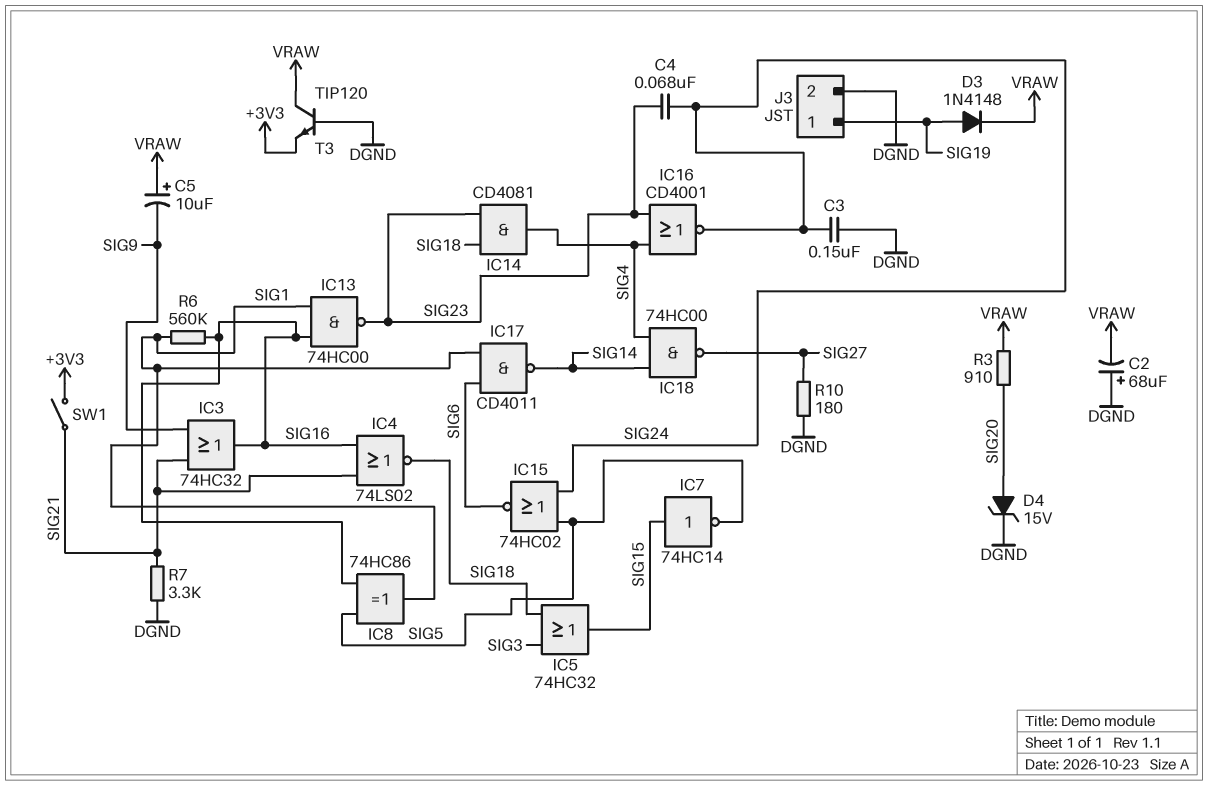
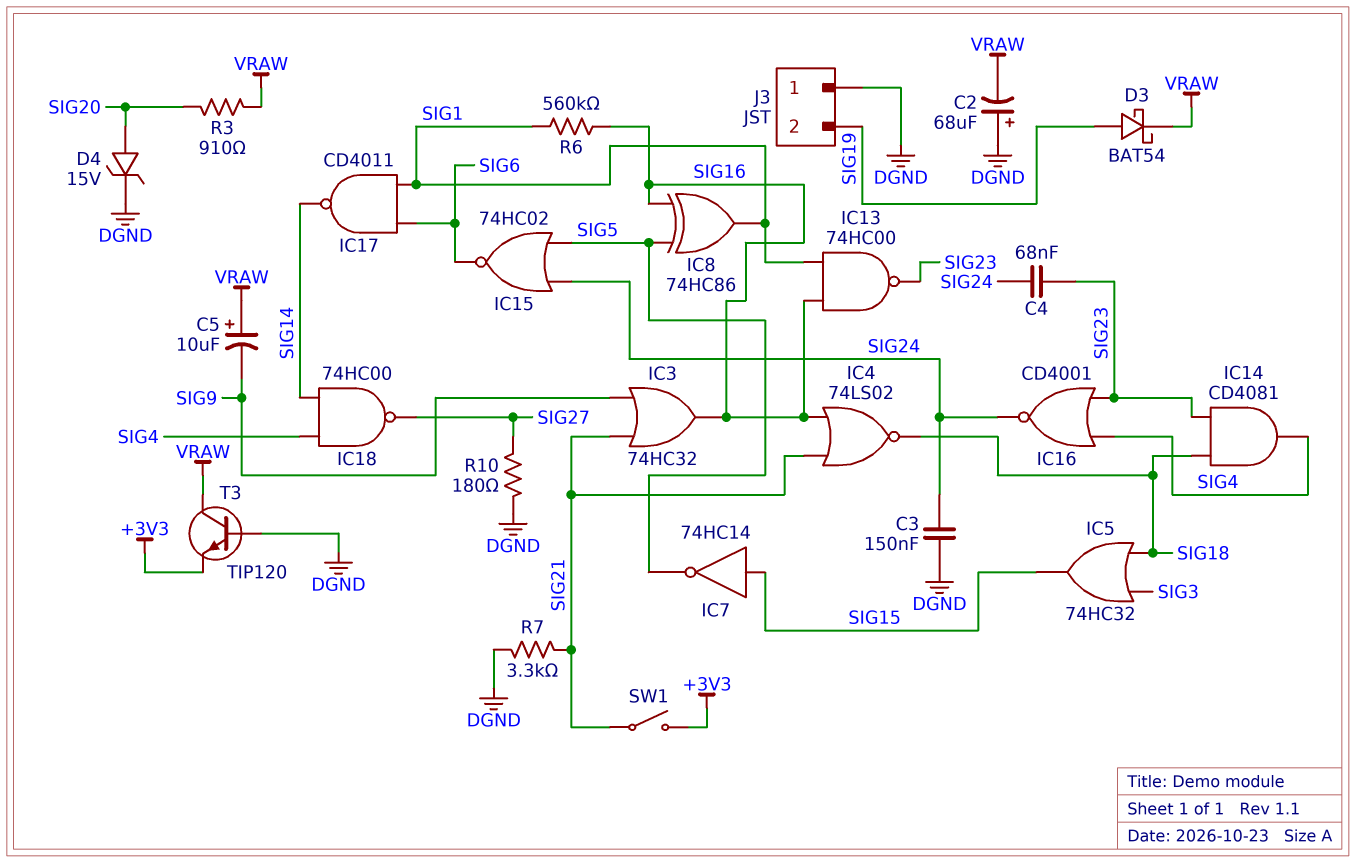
D3: diode 1N4148 (A SIG19, K VRAW) -> schottky BAT54 (A SIG19, K VRAW)
J3 pin 1: SIG19 -> DGND
J3 pin 2: DGND -> SIG19

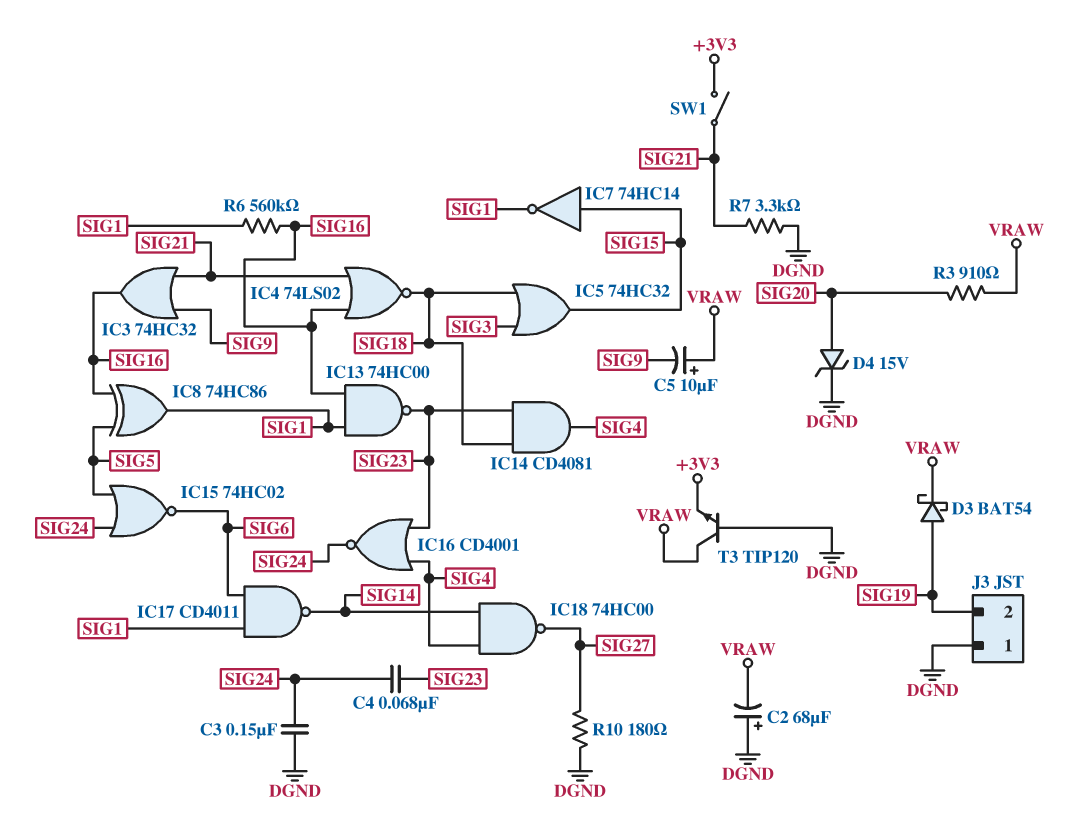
IC7: NOT 74HC14 (in SIG15, out SIG5) -> NOT 74HC14 (in SIG15, out SIG1)

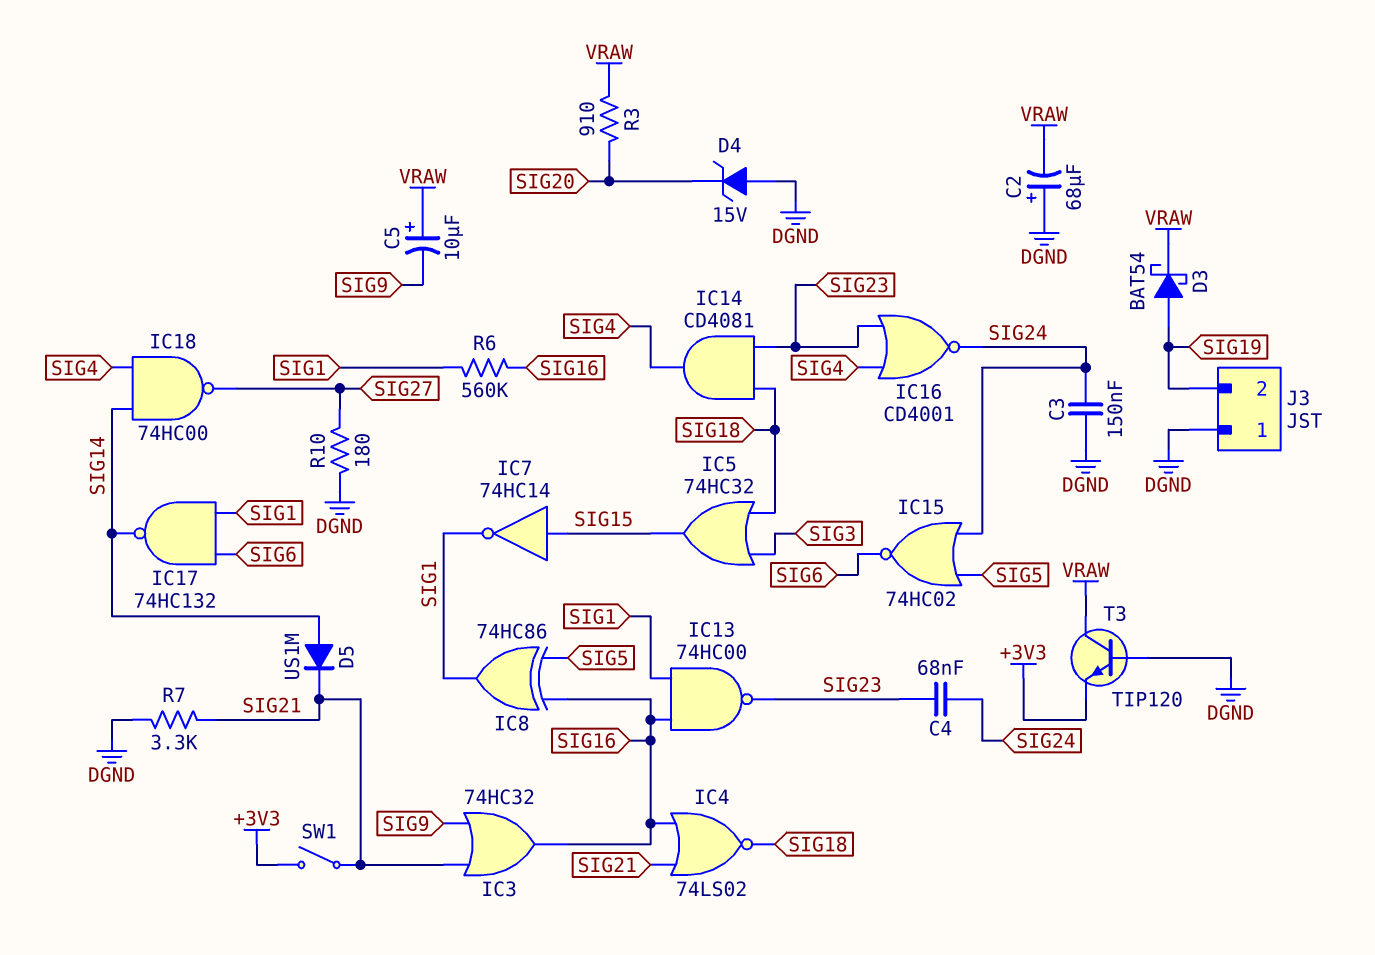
D4: zener 15V (A SIG20, K DGND) -> zener 15V (A DGND, K SIG20)
D5: none -> diode US1M (A SIG14, K SIG21)
IC17: NAND CD4011 (in SIG1, in SIG6, out SIG14) -> NAND 74HC132 (in SIG1, in SIG6, out SIG14)

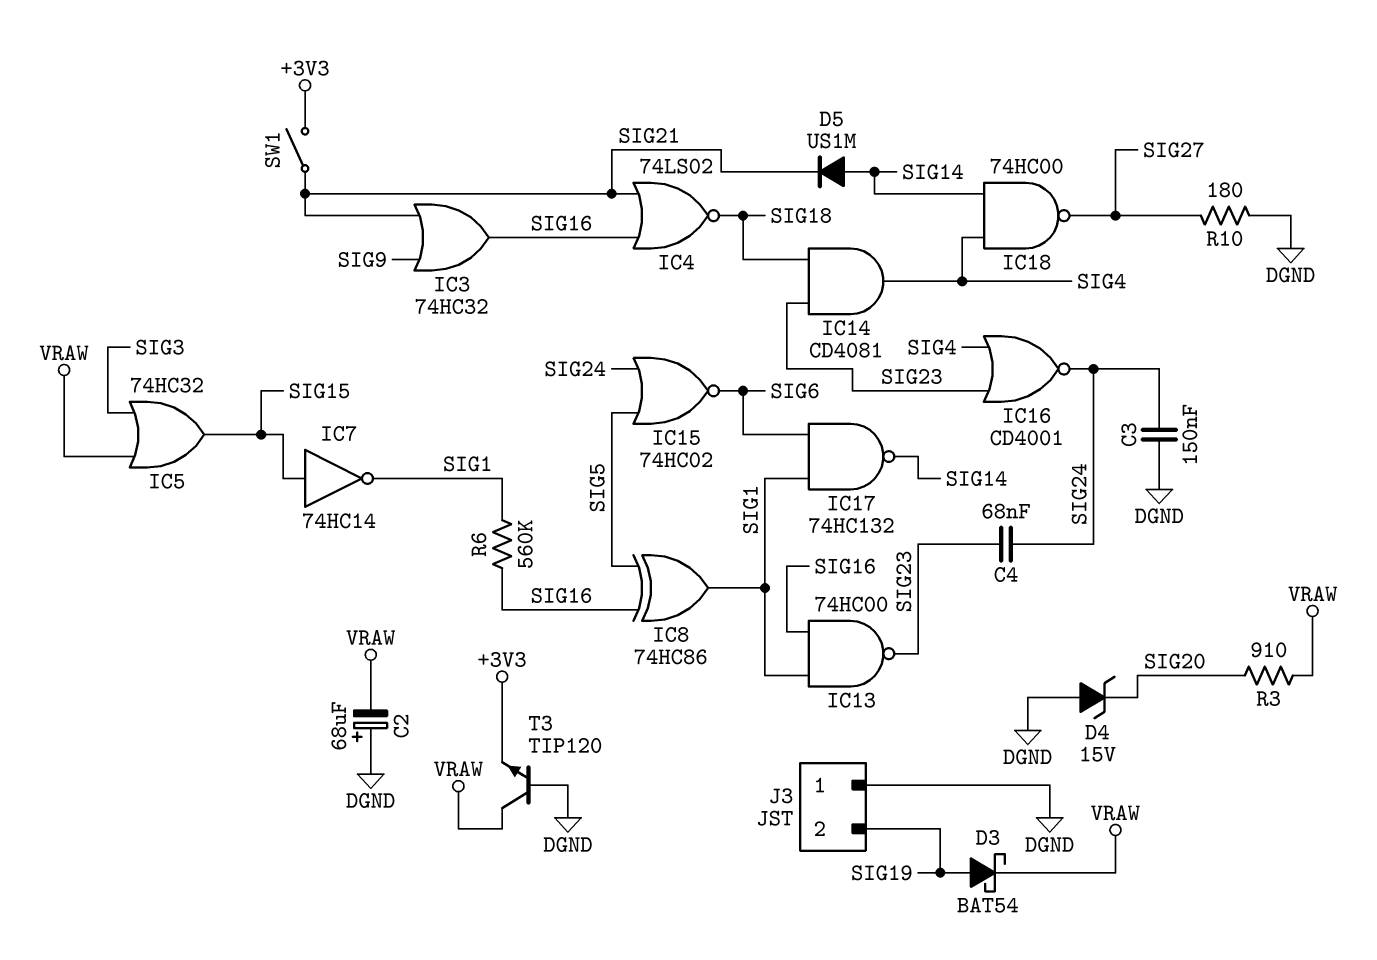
C5: 10uF (plus VRAW, minus SIG9) -> none
IC5: OR 74HC32 (in SIG3, in SIG18, out SIG15) -> OR 74HC32 (in SIG3, in VRAW, out SIG15)
R7: 3.3k (DGND, SIG21) -> none

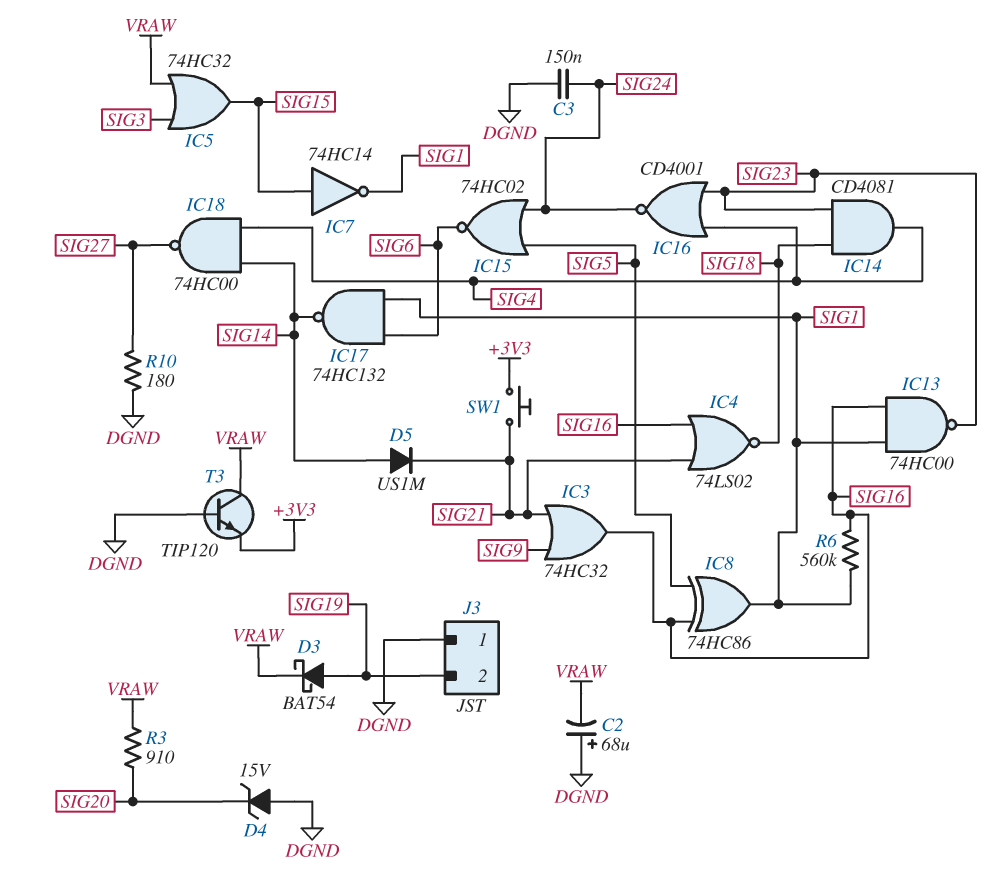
C4: 68nF (SIG23, SIG24) -> none
SW1: switch (+3V3, SIG21) -> button (+3V3, SIG21)

